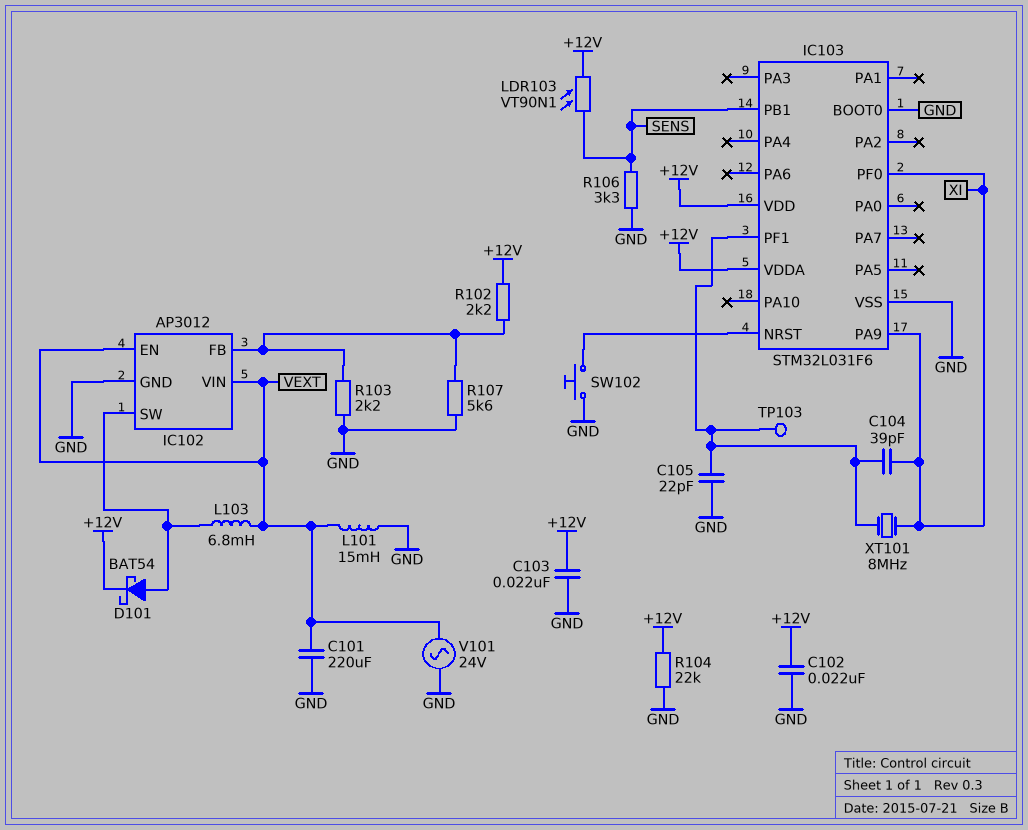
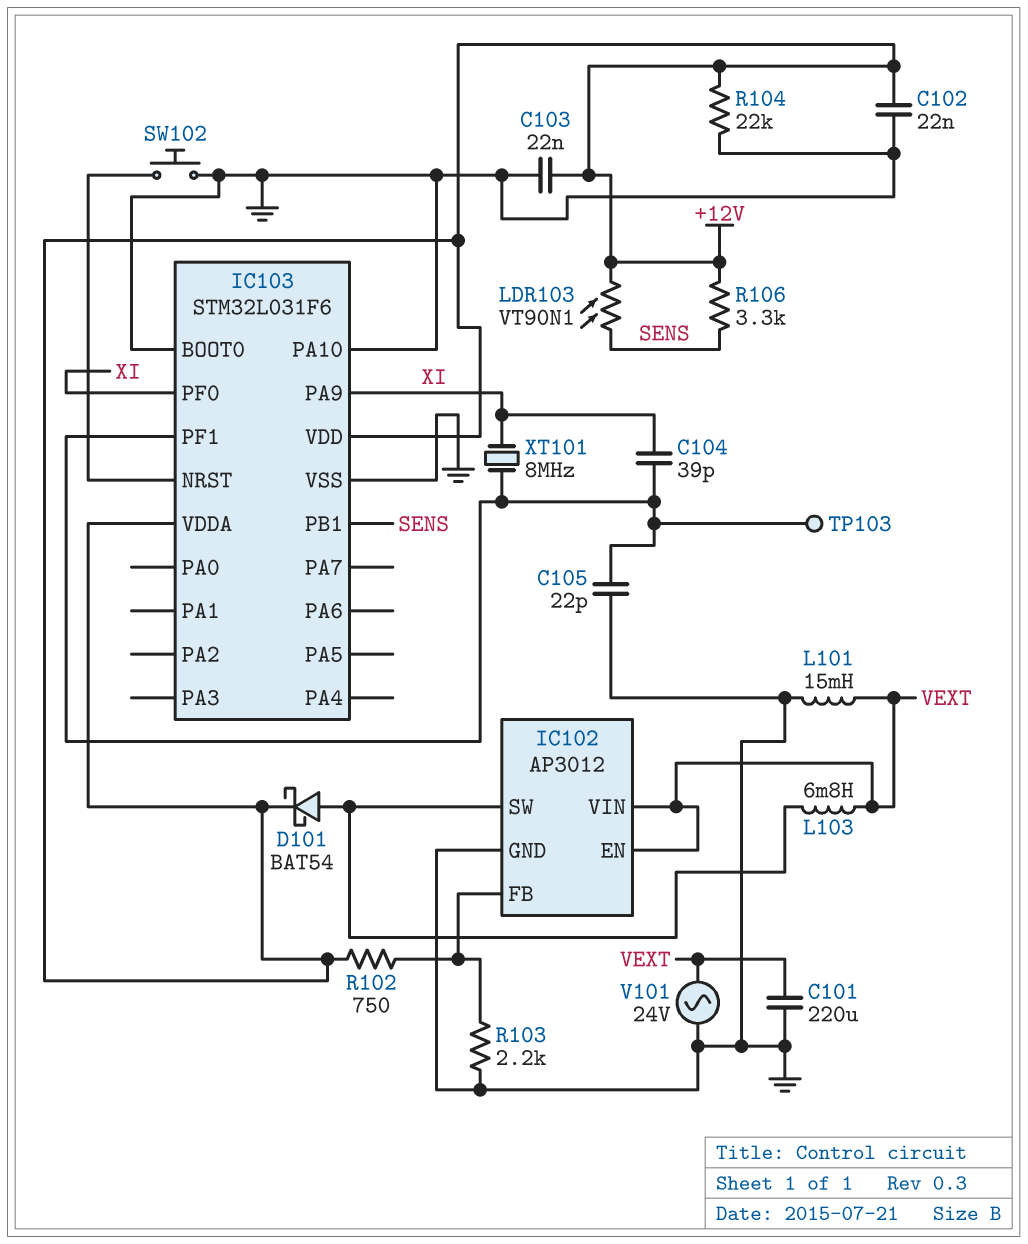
IC103 pin PA10: none -> GND
R102: 2.2k (+12V, IC102/FB) -> 750 (+12V, IC102/FB)
R106: 3.3k (GND, SENS) -> 3.3k (+12V, SENS)
R107: 5.6k (GND, IC102/FB) -> none

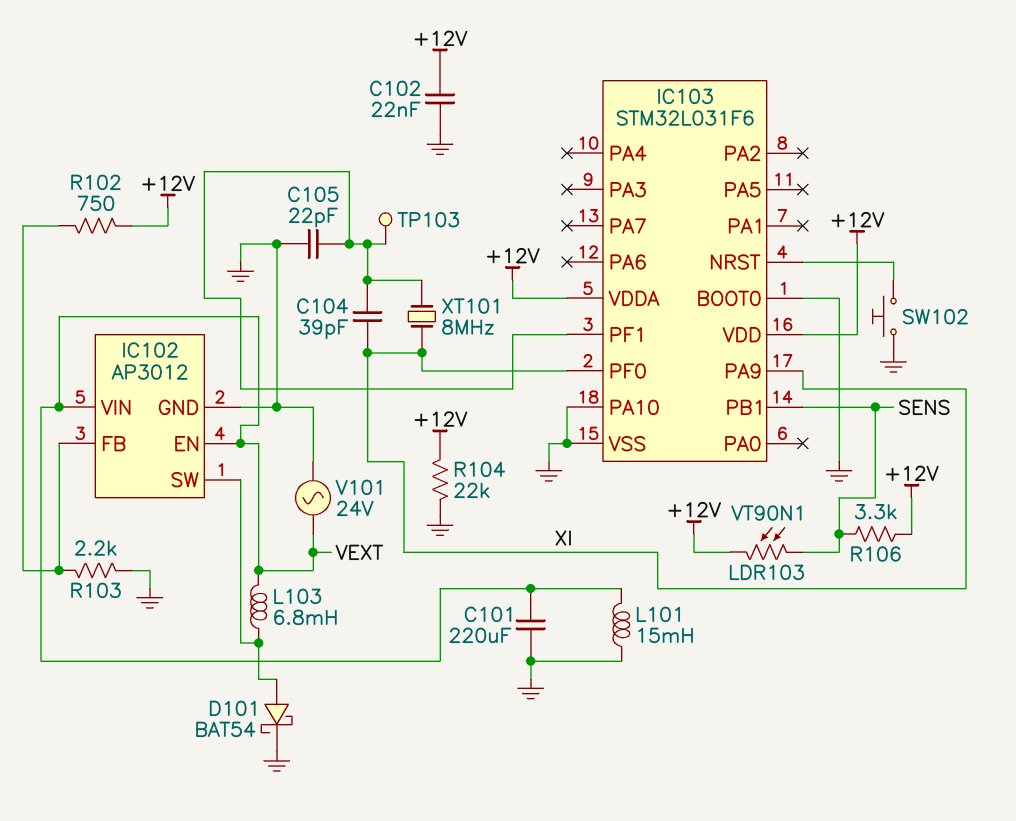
C103: 22nF (+12V, GND) -> none
D101: schottky BAT54 (A IC102/SW, K +12V) -> schottky BAT54 (A IC102/SW, K GND)

